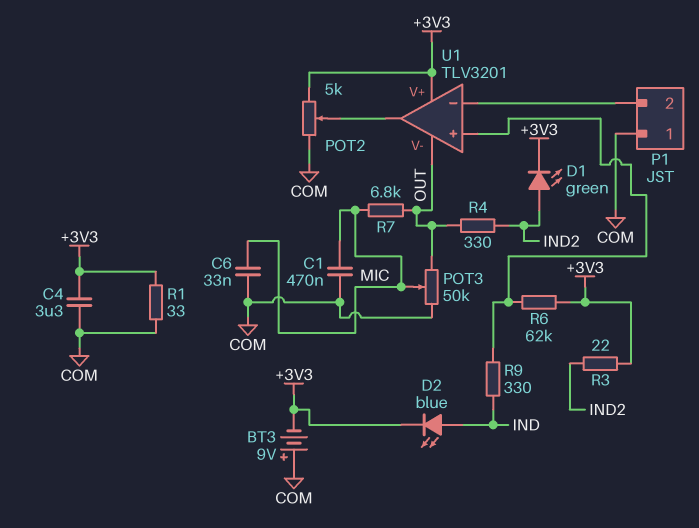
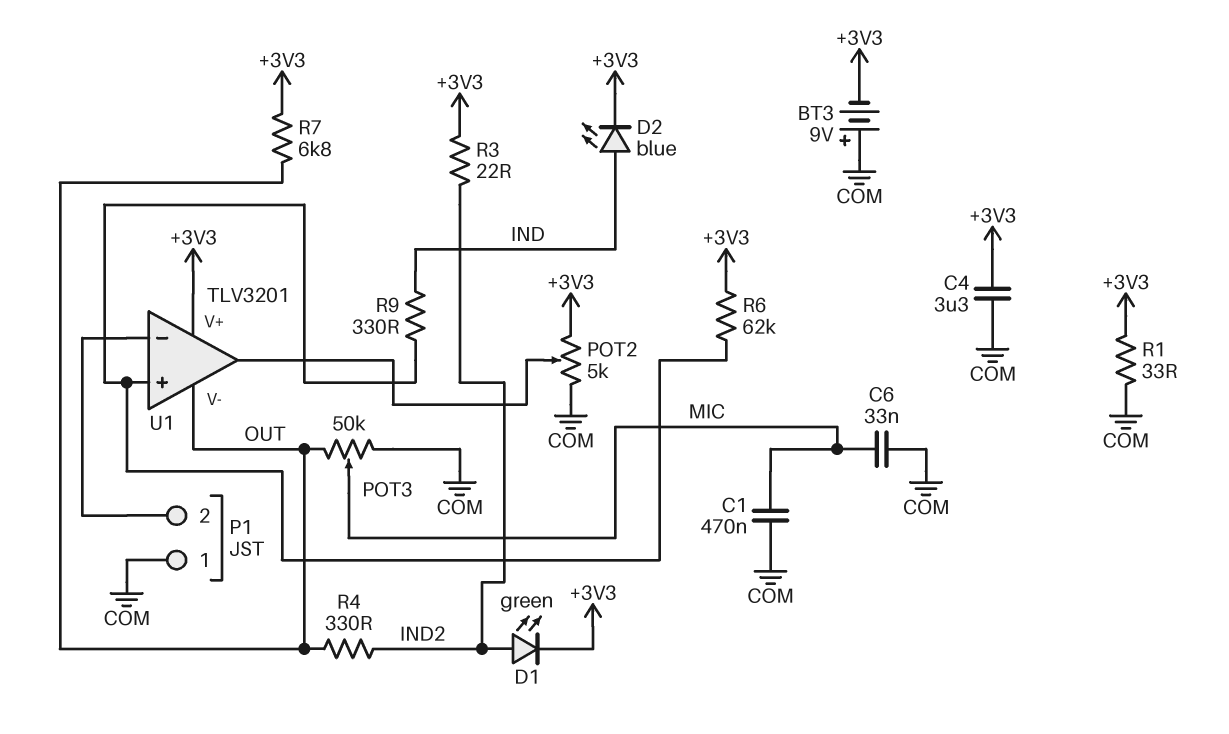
R7: 6.8k (MIC, OUT) -> 6.8k (+3V3, OUT)

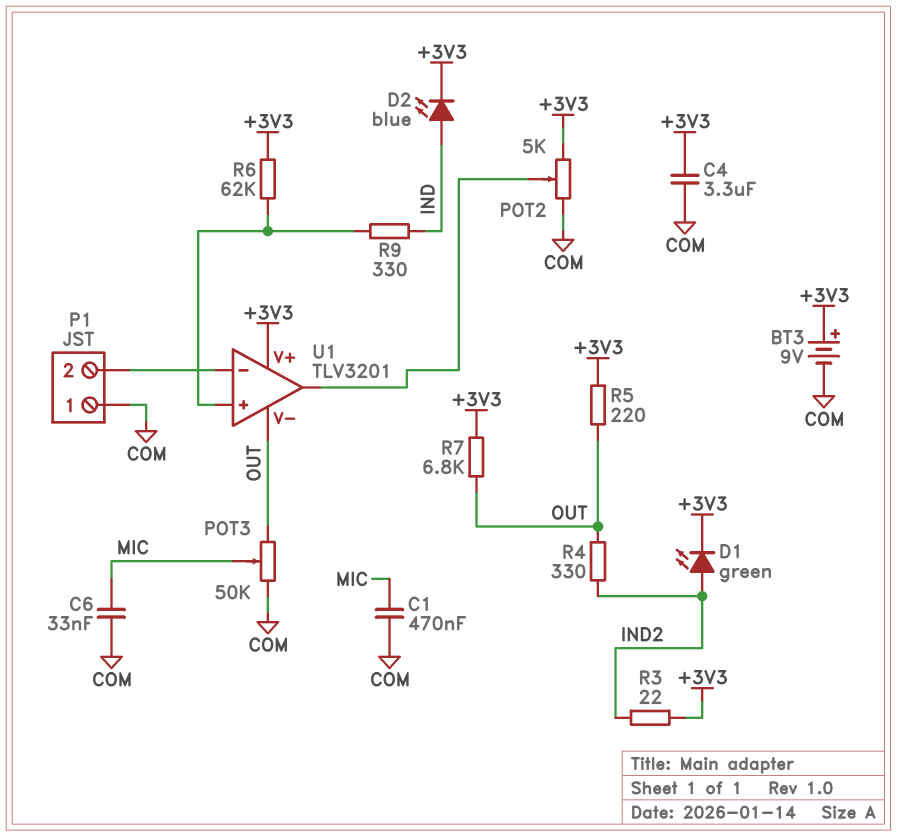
BT3: 9V (plus COM, minus +3V3) -> 9V (plus +3V3, minus COM)
R1: 33 (+3V3, COM) -> none
R5: none -> 220 (+3V3, OUT)

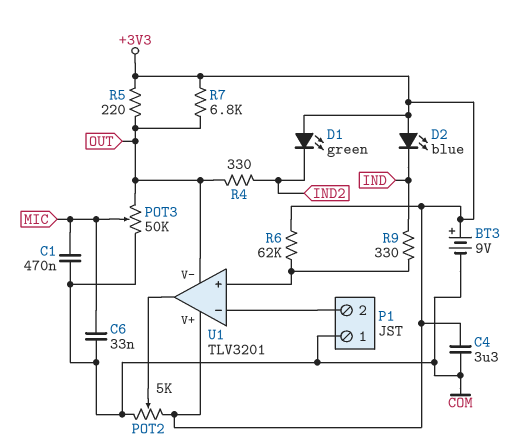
D1: LED green (A IND2, K +3V3) -> LED green (A +3V3, K IND2)
D2: LED blue (A IND, K +3V3) -> LED blue (A +3V3, K IND)
R3: 22 (+3V3, IND2) -> none

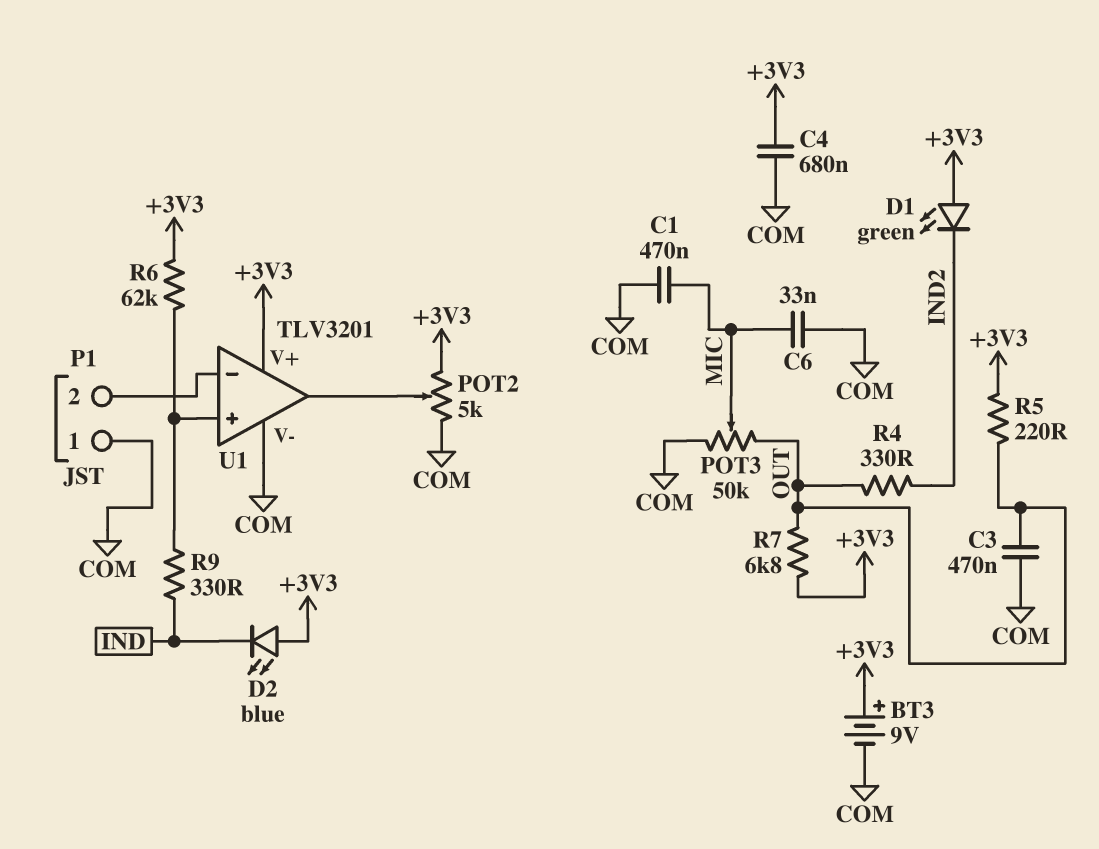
C3: none -> 470nF (COM, OUT)
C4: 3.3uF (+3V3, COM) -> 680nF (+3V3, COM)
U1 pin V-: OUT -> COM

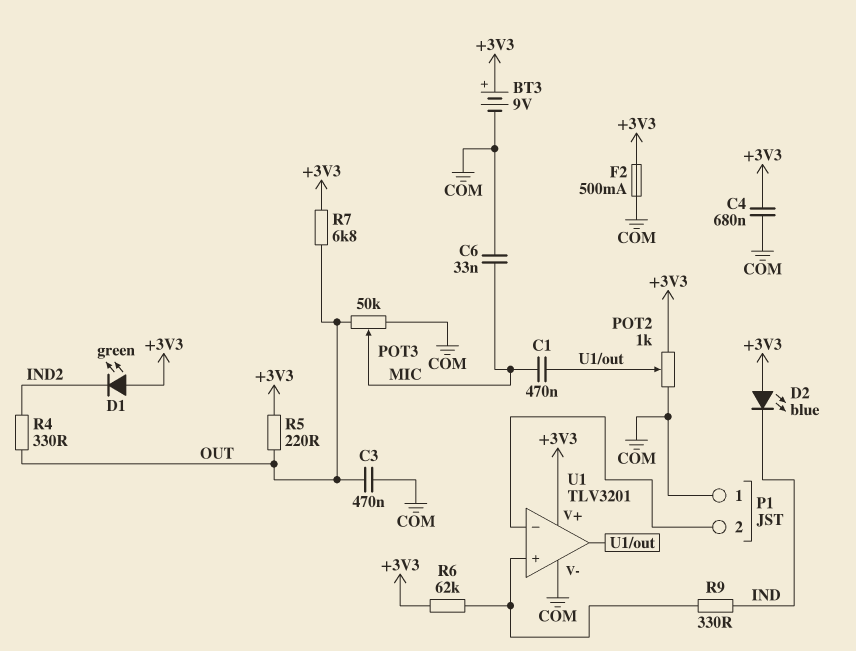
C1: 470nF (COM, MIC) -> 470nF (MIC, U1/out)
F2: none -> 500mA (+3V3, COM)
POT2: 5k (+3V3, COM, wiper U1/out) -> 1k (+3V3, COM, wiper U1/out)

